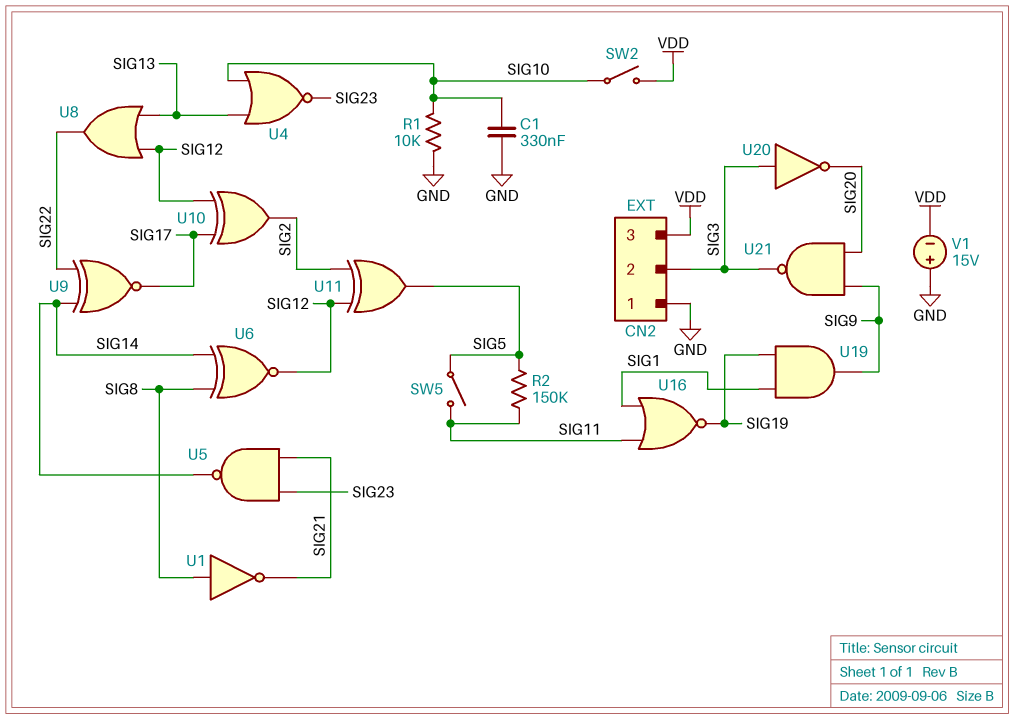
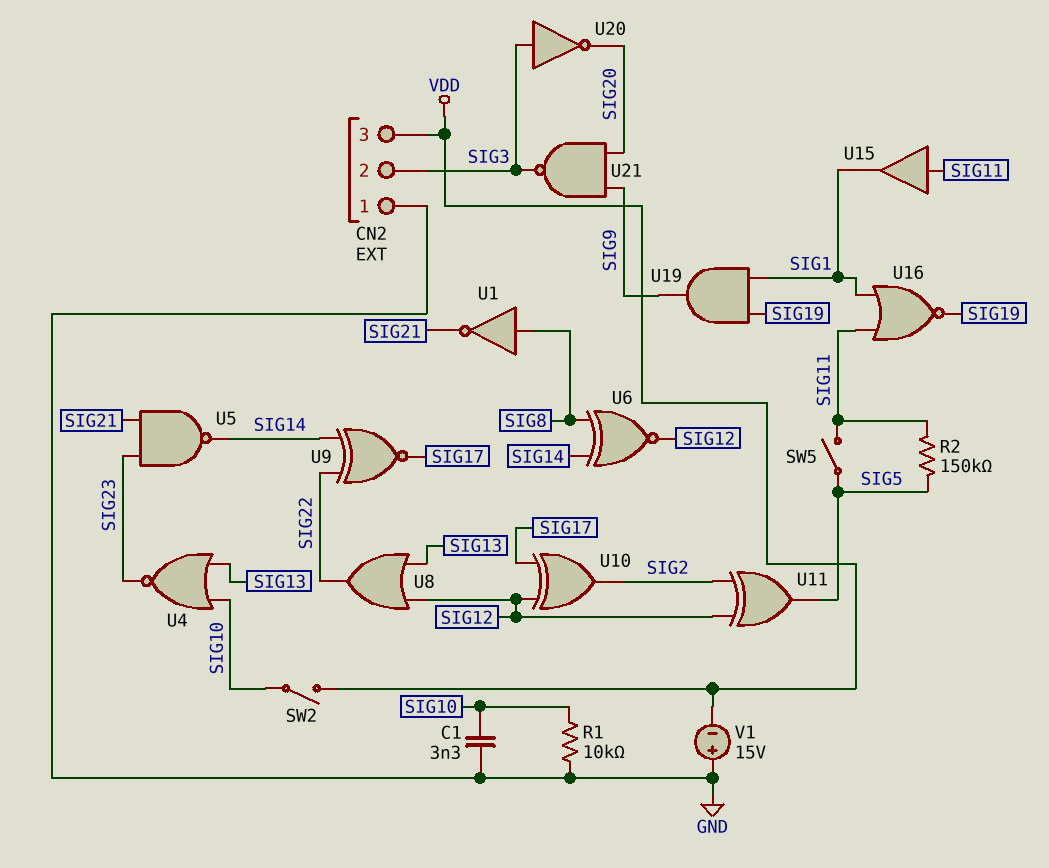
C1: 330nF (GND, SIG10) -> 3.3nF (GND, SIG10)
U15: none -> buffer (in SIG11, out SIG1)

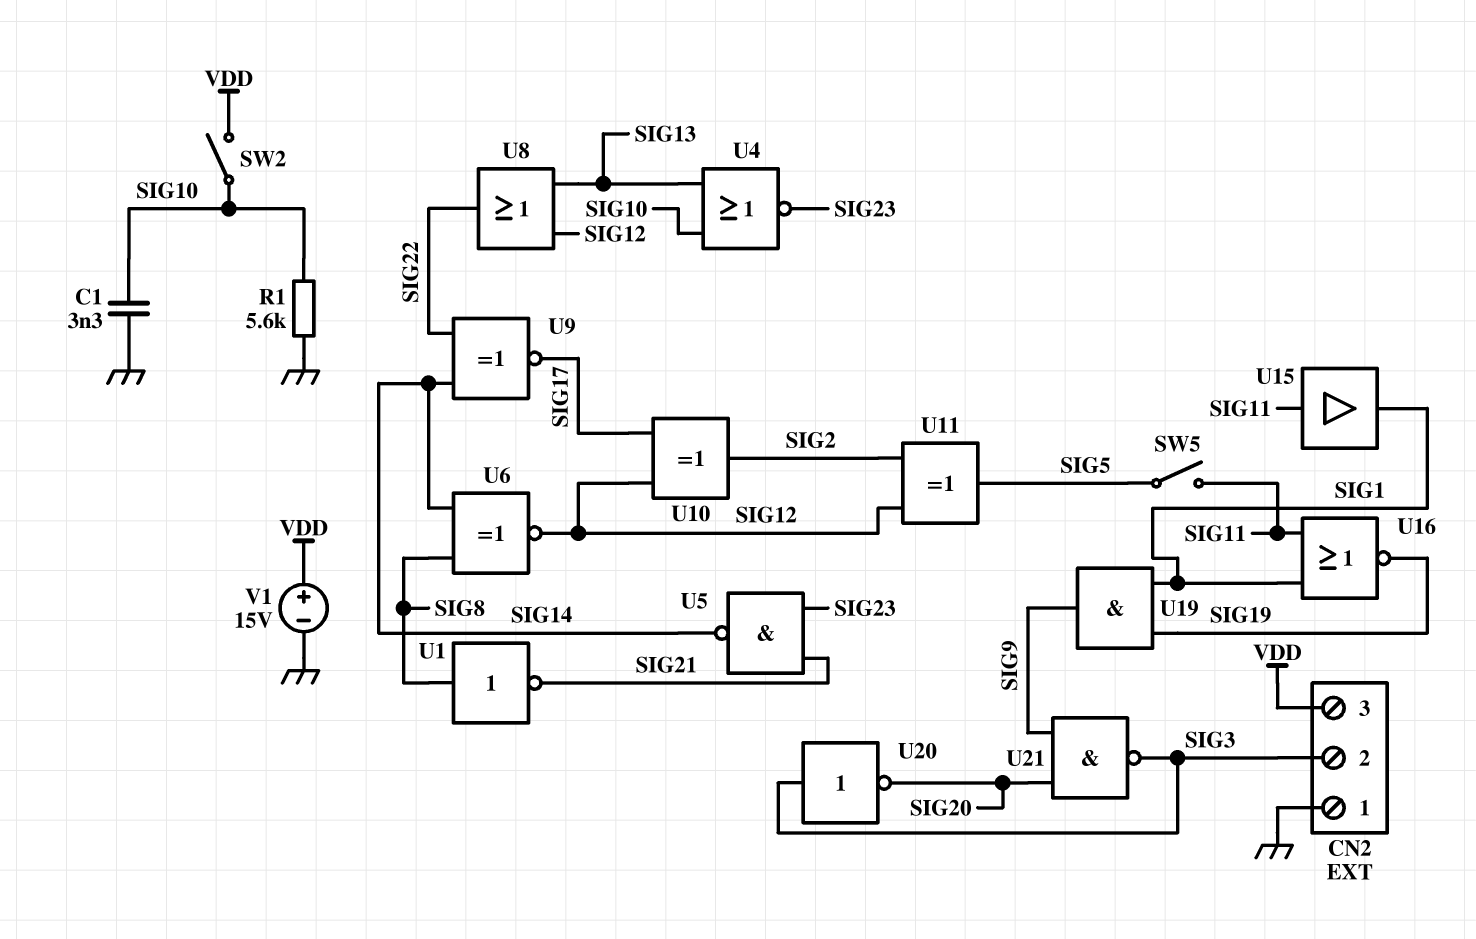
R1: 10k (GND, SIG10) -> 5.6k (GND, SIG10)
R2: 150k (SIG5, SIG11) -> none
V1: 15V (plus GND, minus VDD) -> 15V (plus VDD, minus GND)

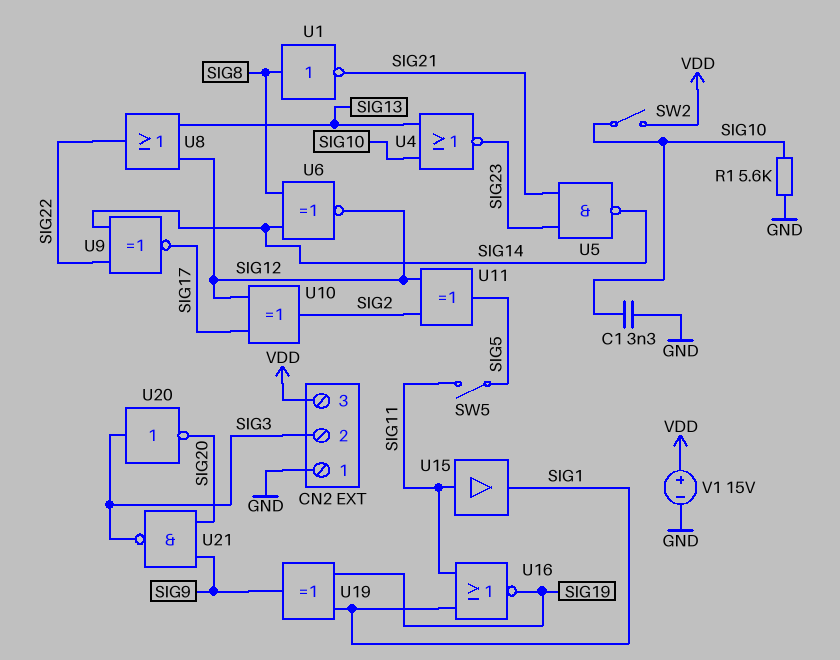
U19: AND (in SIG1, in SIG19, out SIG9) -> XOR (in SIG1, in SIG19, out SIG9)

